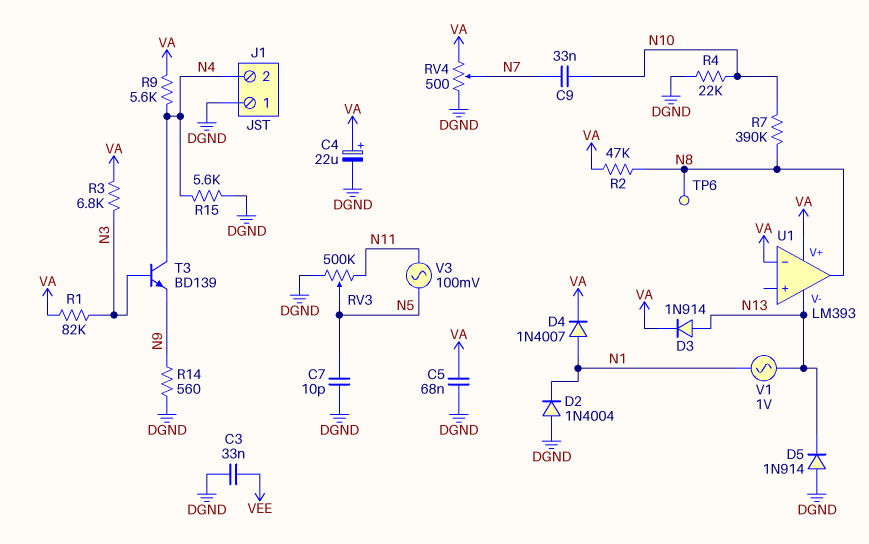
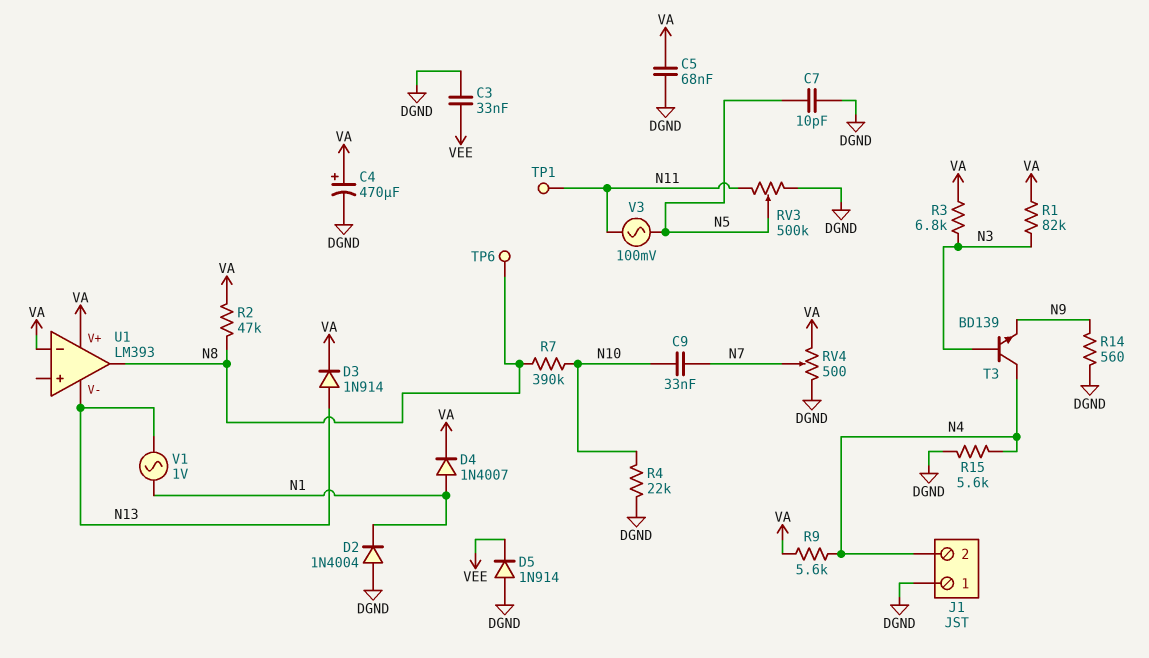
C4: 22uF (plus VA, minus DGND) -> 470uF (plus VA, minus DGND)
D5: diode 1N914 (A DGND, K N13) -> diode 1N914 (A DGND, K VEE)
TP1: none -> test point (N11)

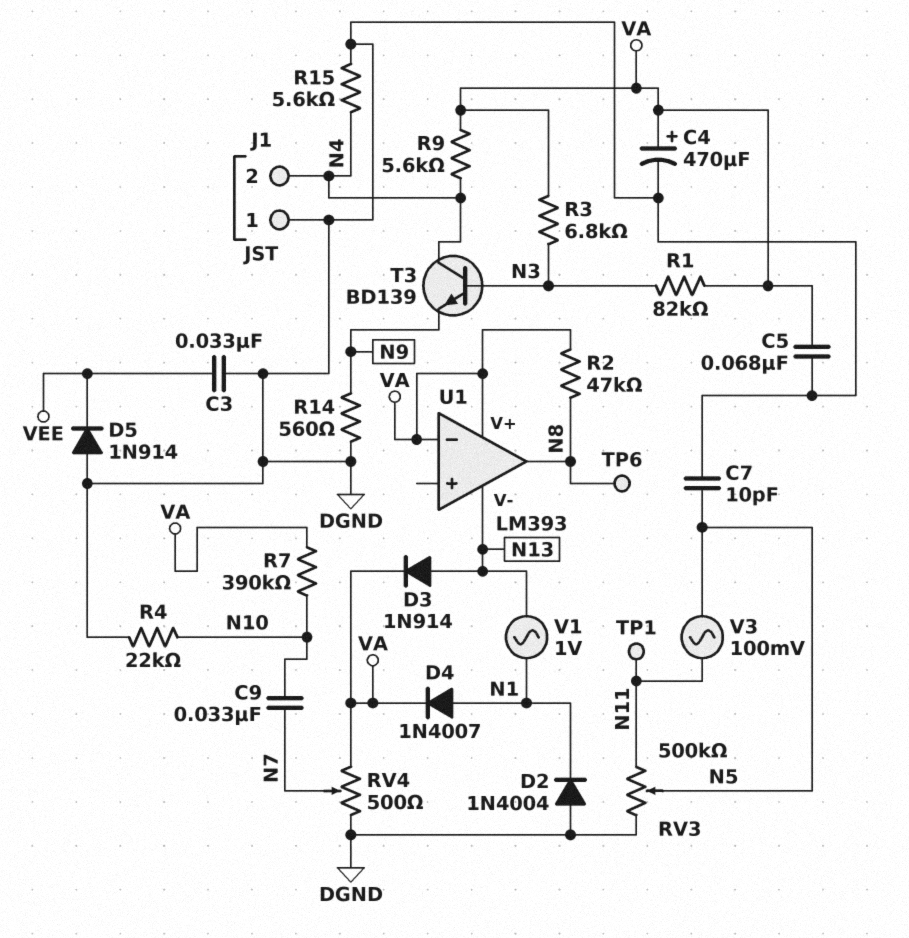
R7: 390k (N8, N10) -> 390k (N10, VA)

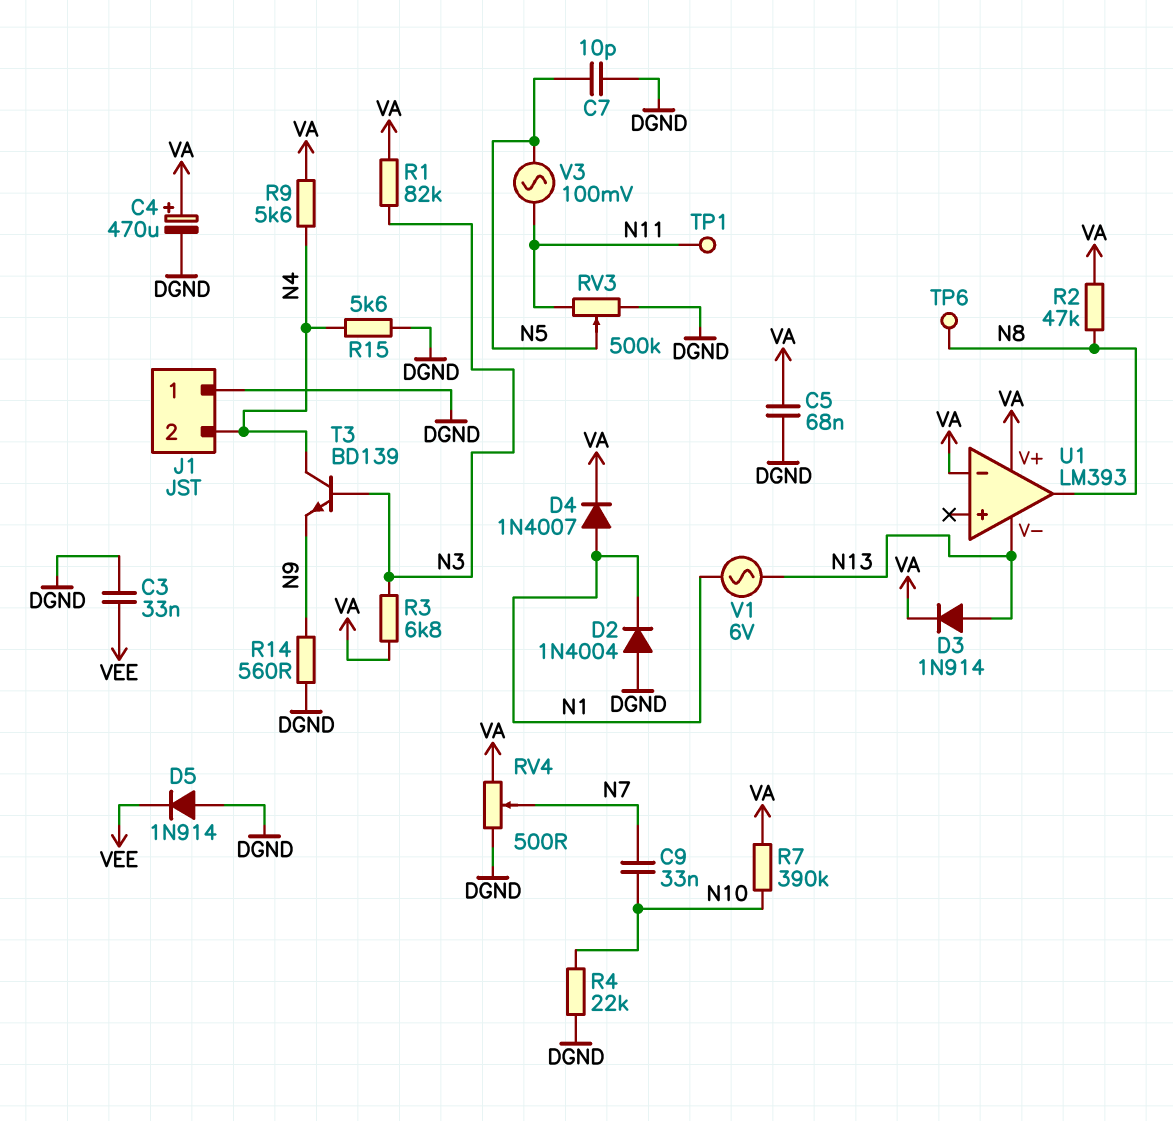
V1: AC 1V (N1, N13) -> AC 6V (N1, N13)

